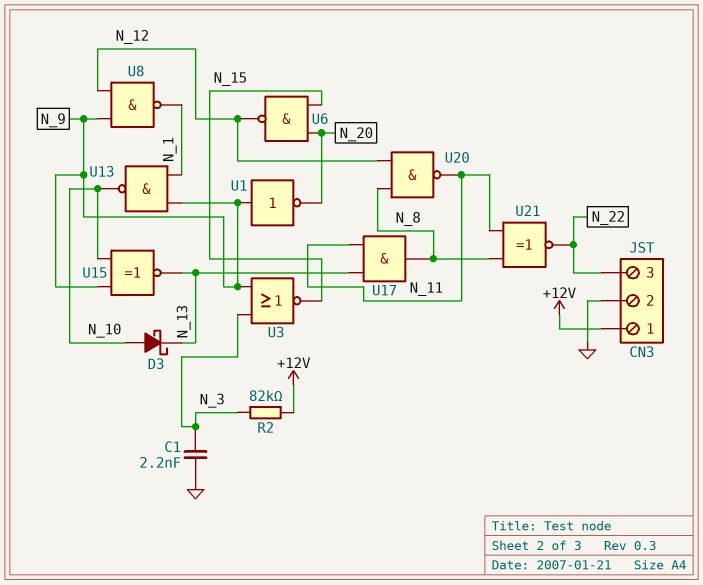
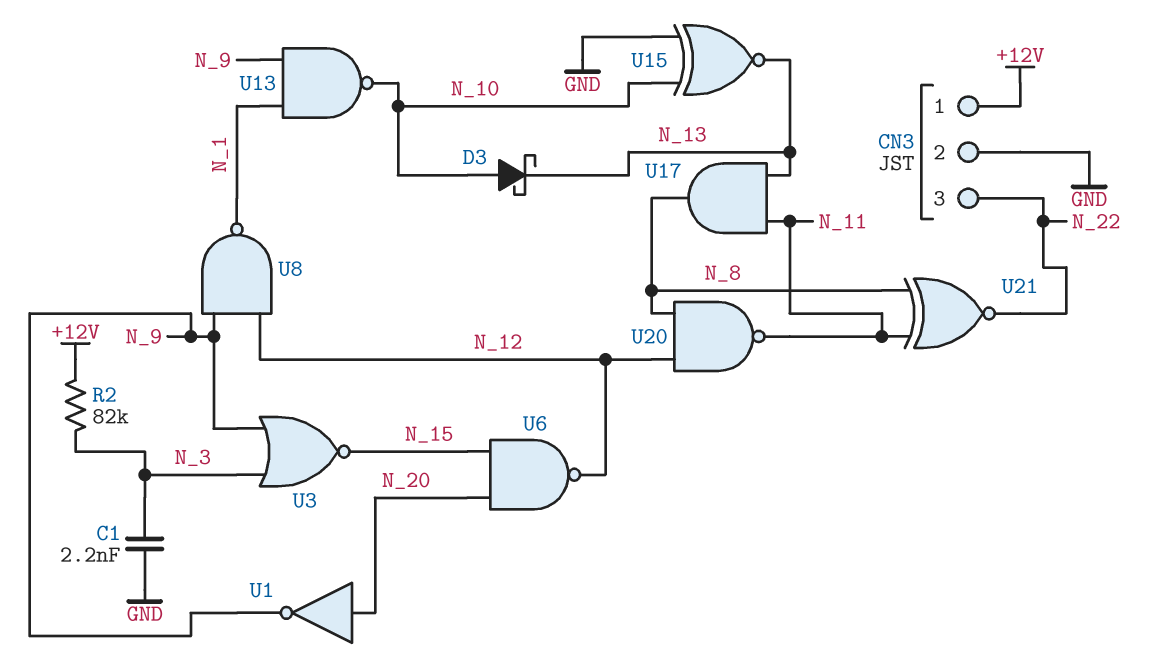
U1: NOT (in N_9, out N_20) -> NOT (in N_20, out N_9)
U15: XNOR (in N_9, in N_10, out N_13) -> XNOR (in GND, in N_10, out N_13)

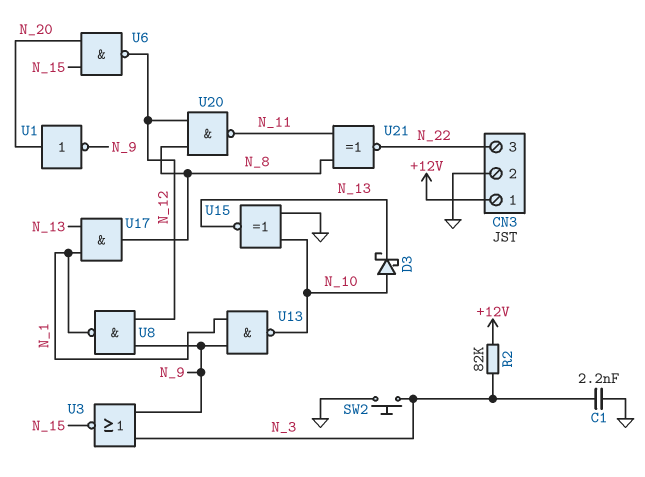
SW2: none -> button (GND, N_3)
U17: AND (in N_11, in N_13, out N_8) -> AND (in N_1, in N_13, out N_8)

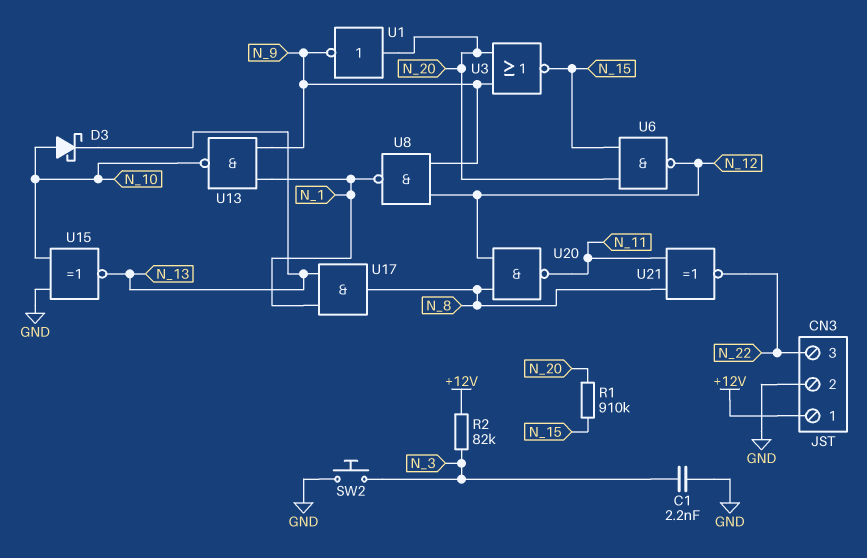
R1: none -> 910k (N_15, N_20)
U3: NOR (in N_3, in N_9, out N_15) -> NOR (in N_9, in N_20, out N_15)

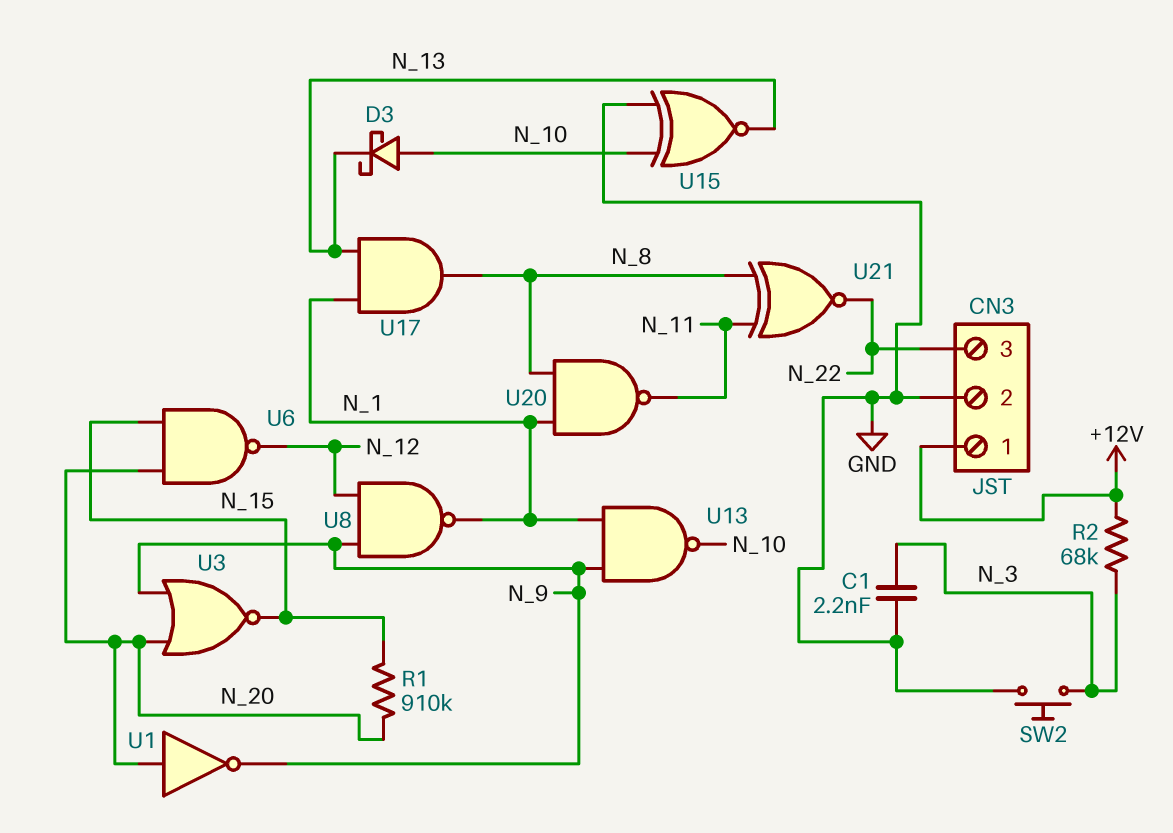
R2: 82k (+12V, N_3) -> 68k (+12V, N_3)
U20: NAND (in N_8, in N_12, out N_11) -> NAND (in N_1, in N_8, out N_11)

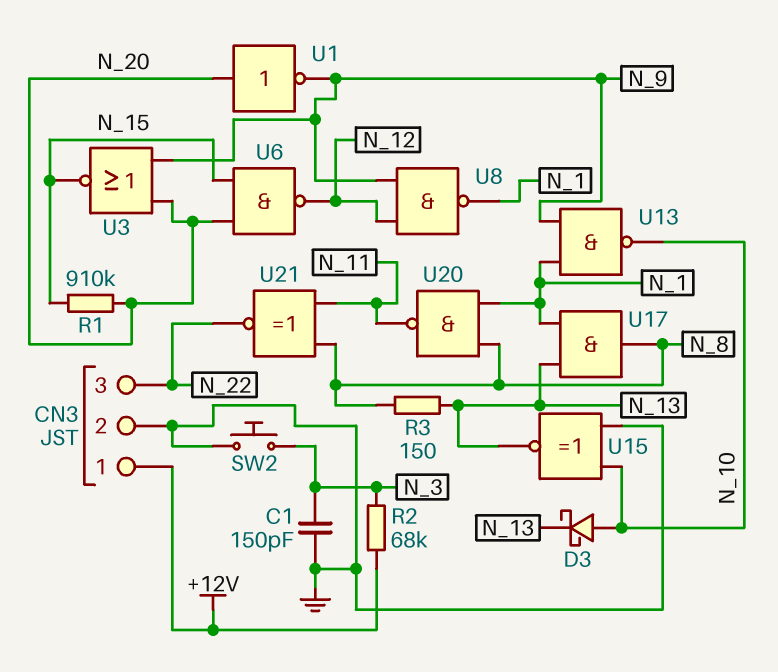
C1: 2.2nF (GND, N_3) -> 150pF (GND, N_3)
R3: none -> 150 (N_8, N_13)

